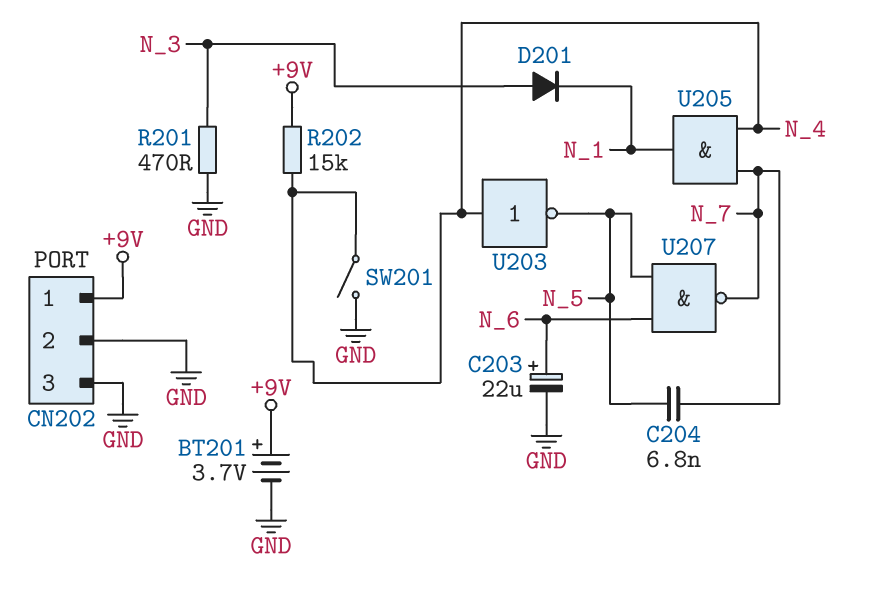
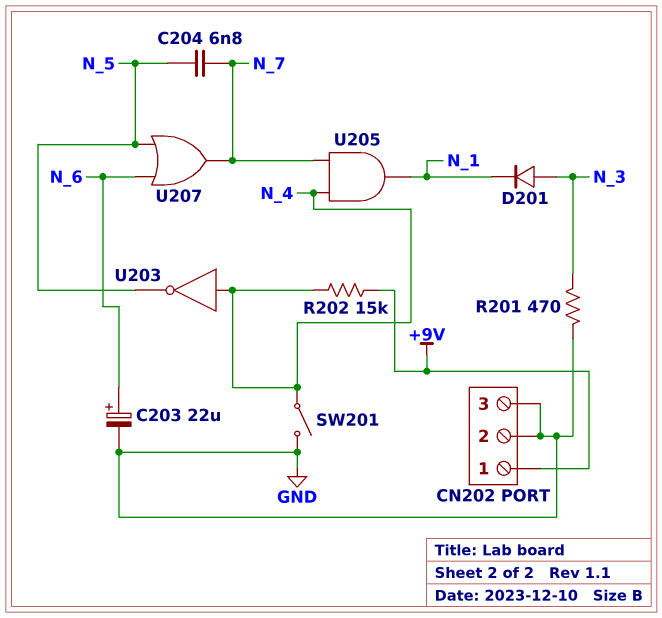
BT201: 3.7V (plus +9V, minus GND) -> none
U207: NAND (in N_5, in N_6, out N_7) -> OR (in N_5, in N_6, out N_7)

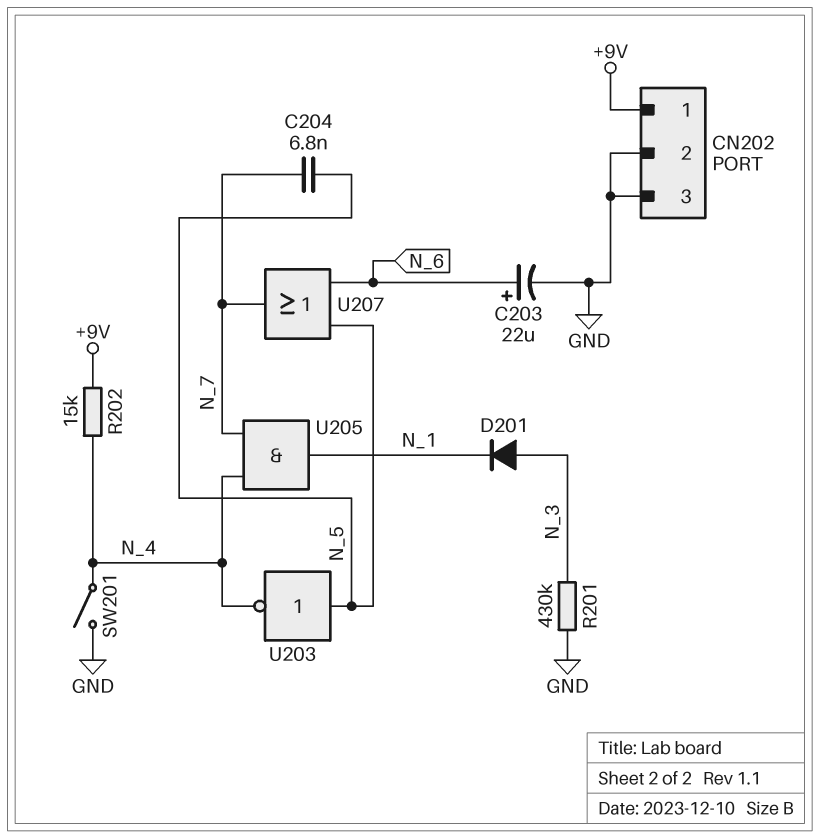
R201: 470 (GND, N_3) -> 430k (GND, N_3)
U203: NOT (in N_4, out N_5) -> NOT (in N_5, out N_4)

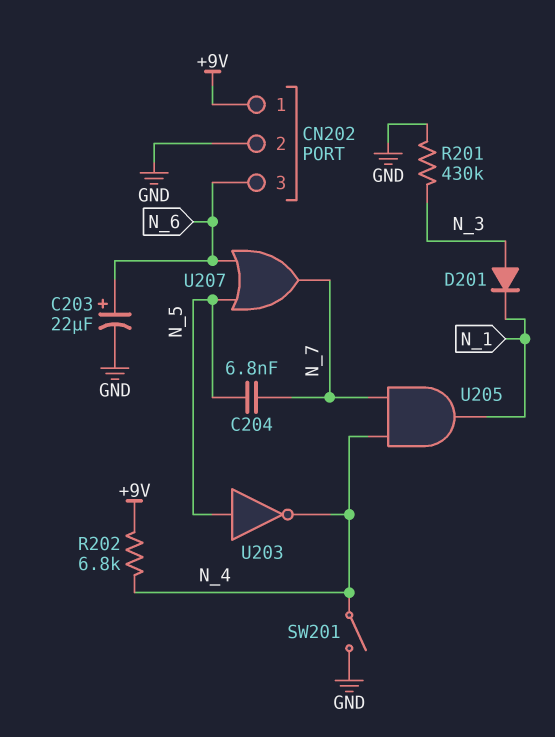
CN202 pin 3: GND -> N_6
R202: 15k (+9V, N_4) -> 6.8k (+9V, N_4)

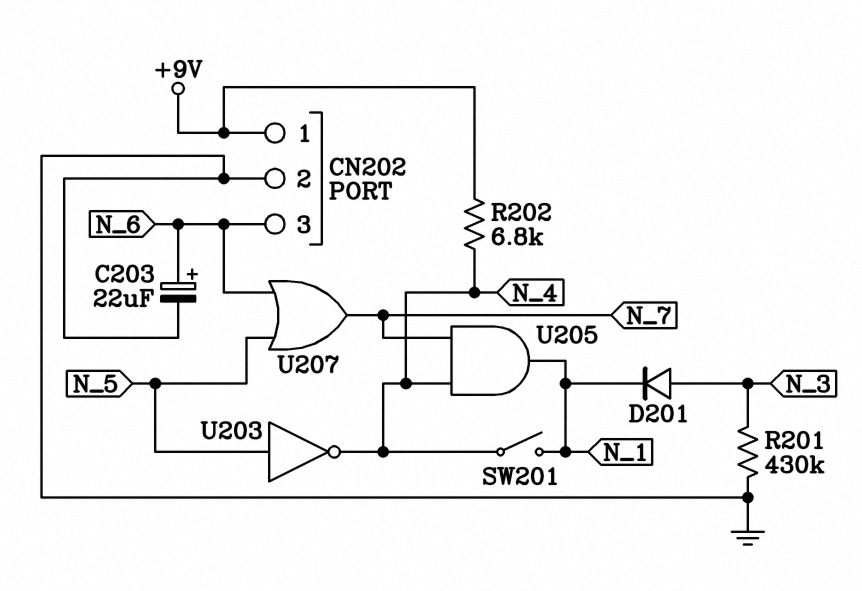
C204: 6.8nF (N_5, N_7) -> none
SW201: switch (GND, N_4) -> switch (N_1, N_4)

